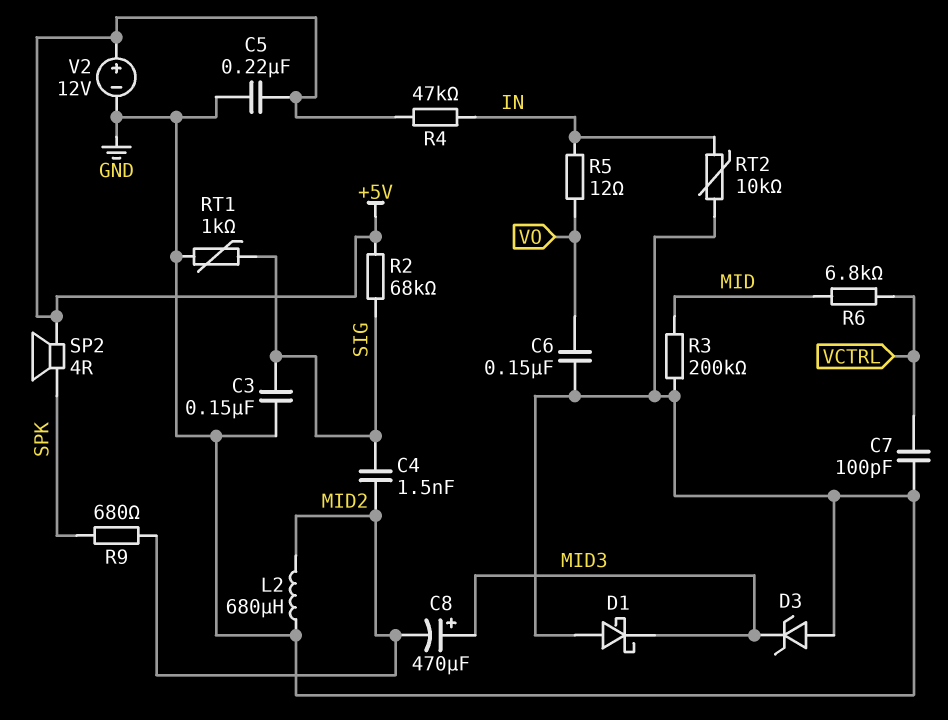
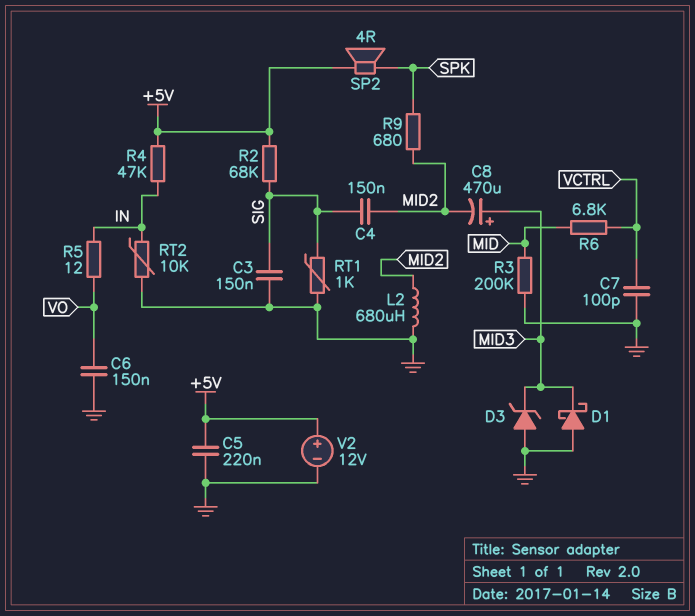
C4: 1.5nF (MID2, SIG) -> 150nF (MID2, SIG)

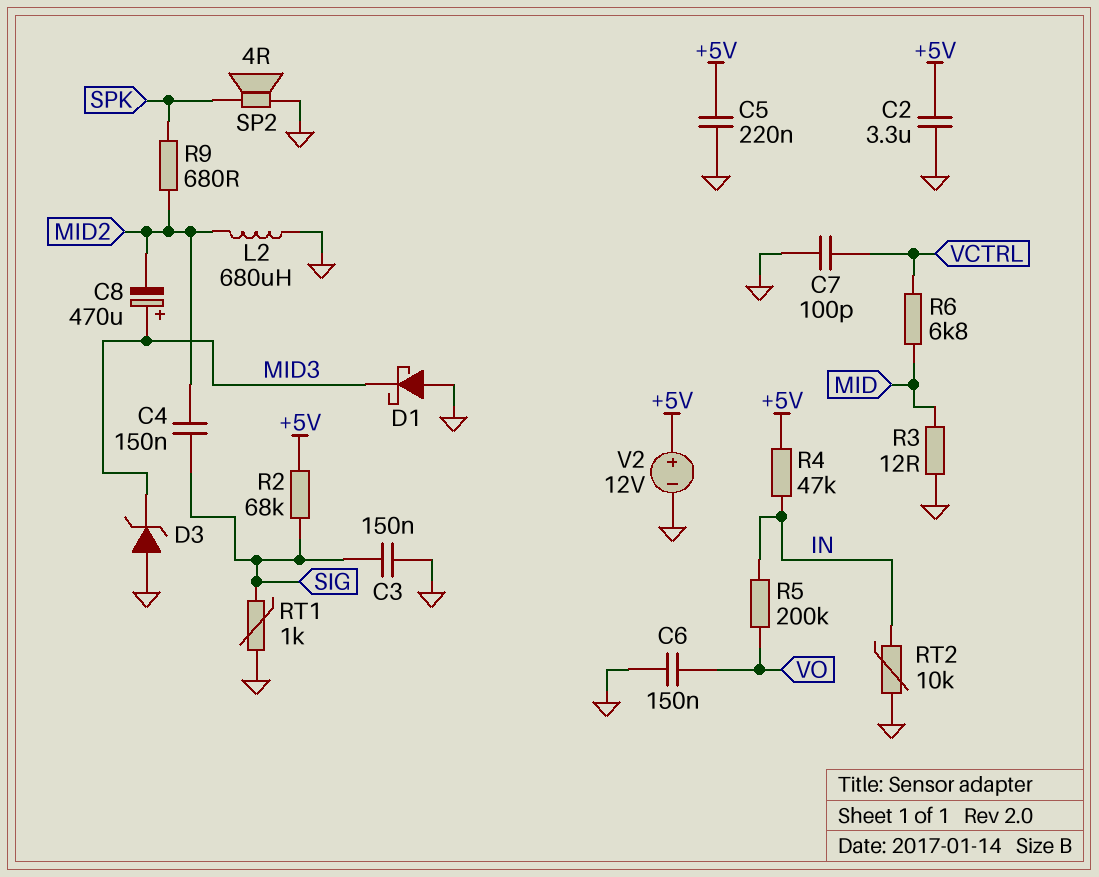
C2: none -> 3.3uF (+5V, GND)
R3: 200k (GND, MID) -> 12 (GND, MID)
R5: 12 (IN, VO) -> 200k (IN, VO)
SP2: speaker 4R (+5V, SPK) -> speaker 4R (GND, SPK)

